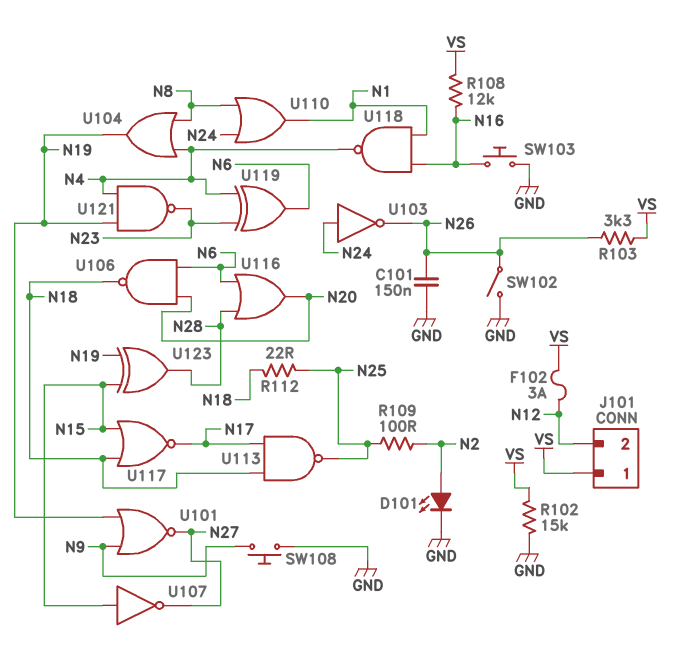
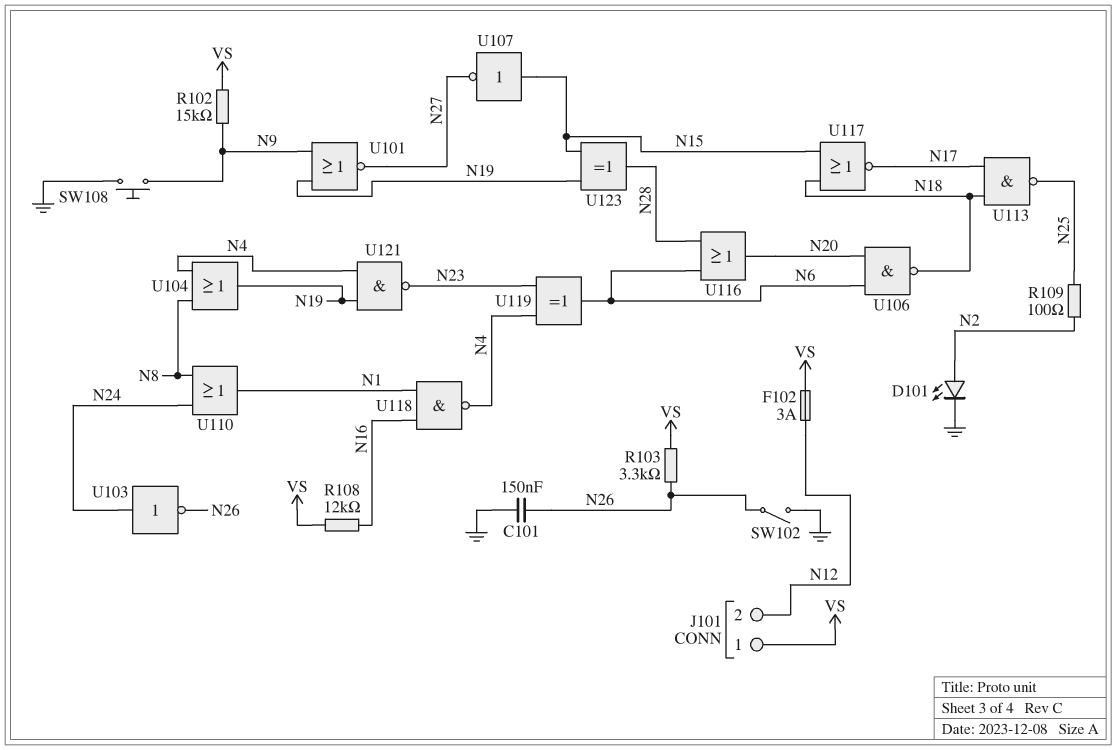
R102: 15k (GND, VS) -> 15k (N9, VS)
R112: 22 (N18, N25) -> none
SW103: button (GND, N16) -> none

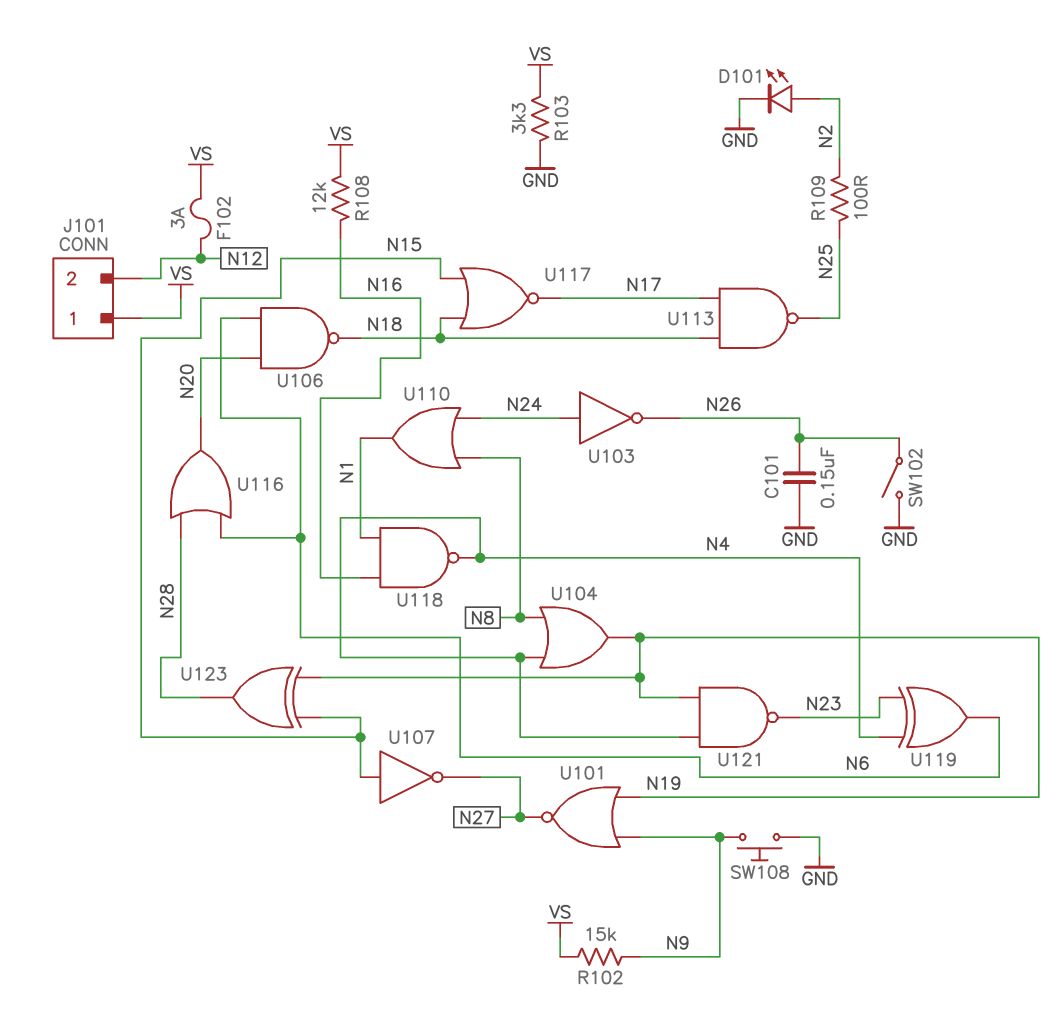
R103: 3.3k (N26, VS) -> 3.3k (GND, VS)

